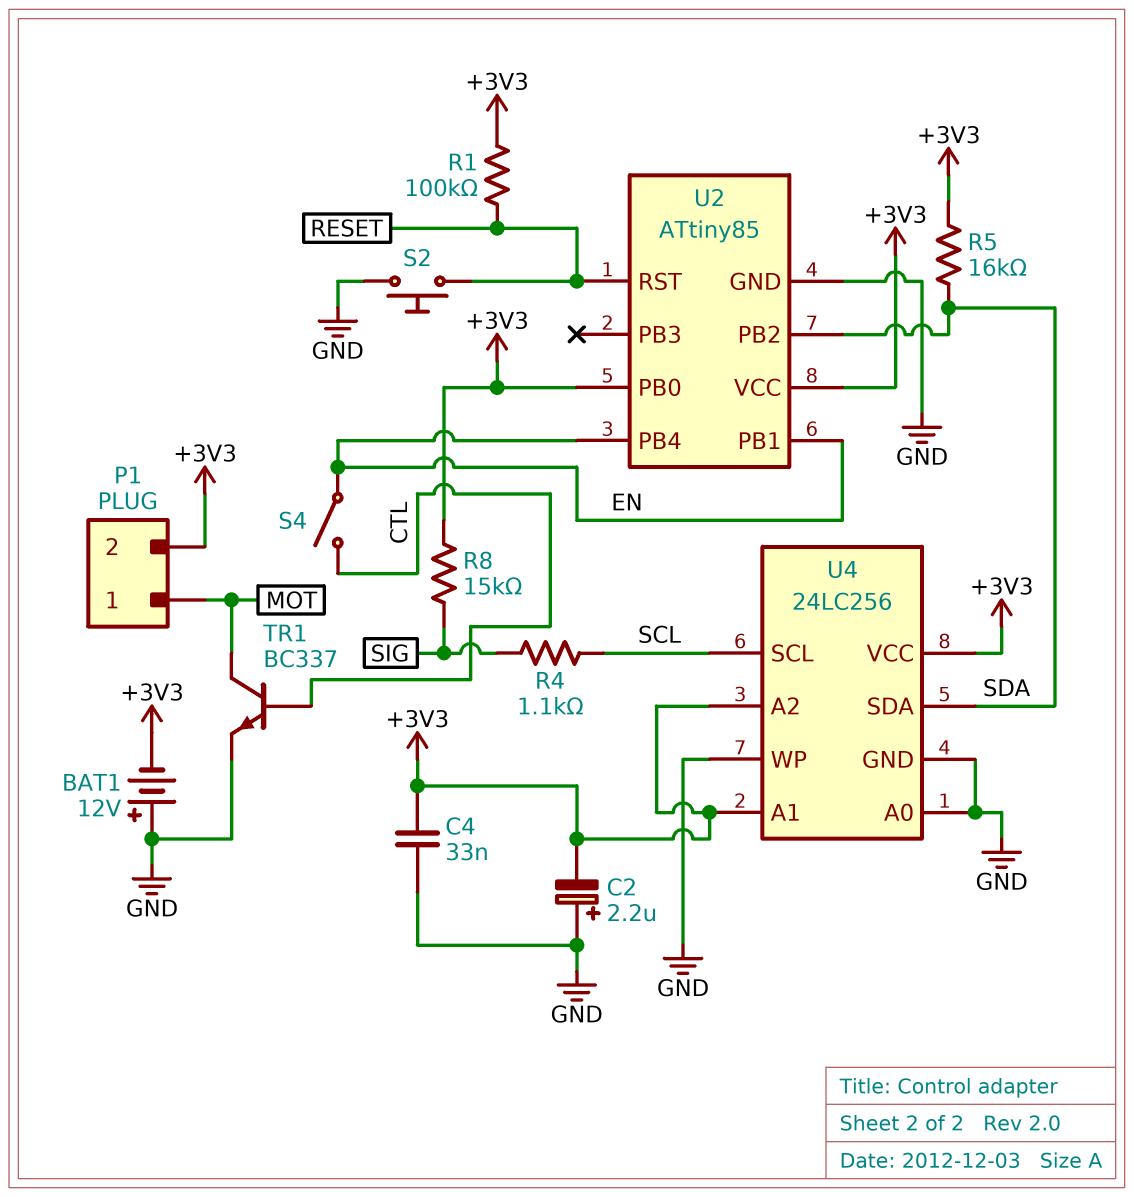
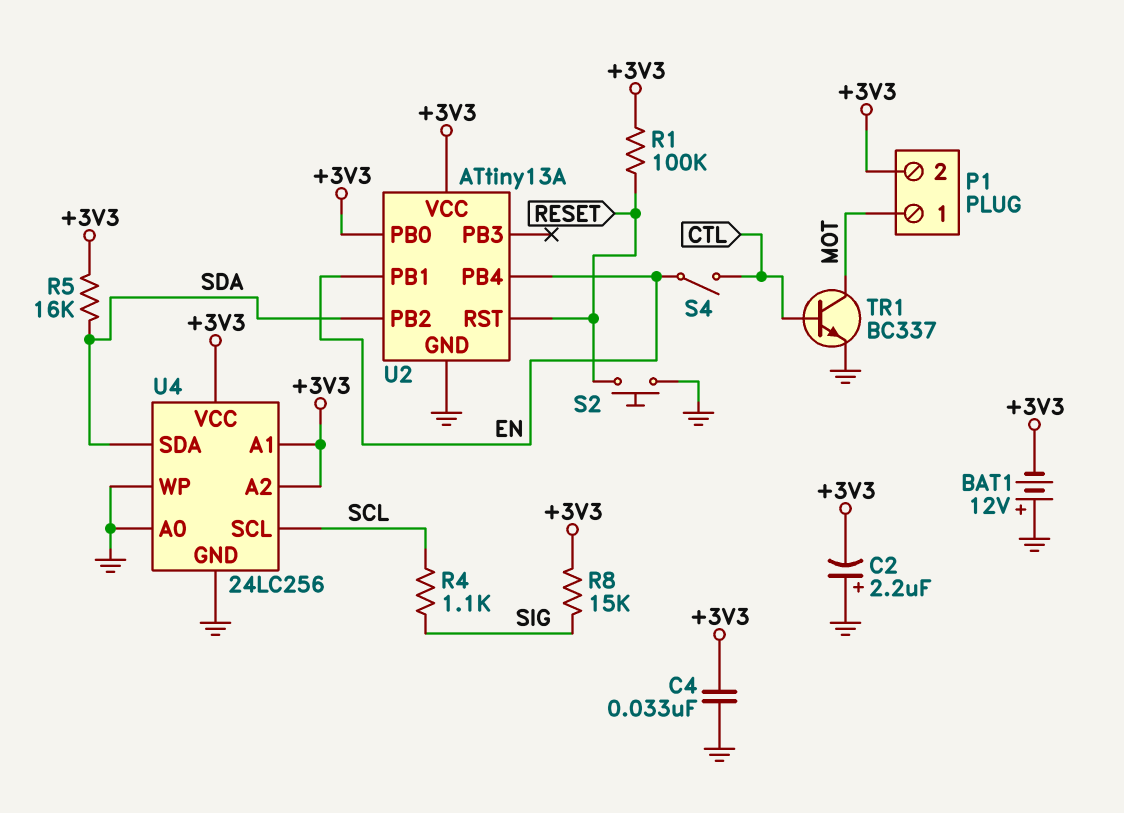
U2: ATtiny85 -> ATtiny13A

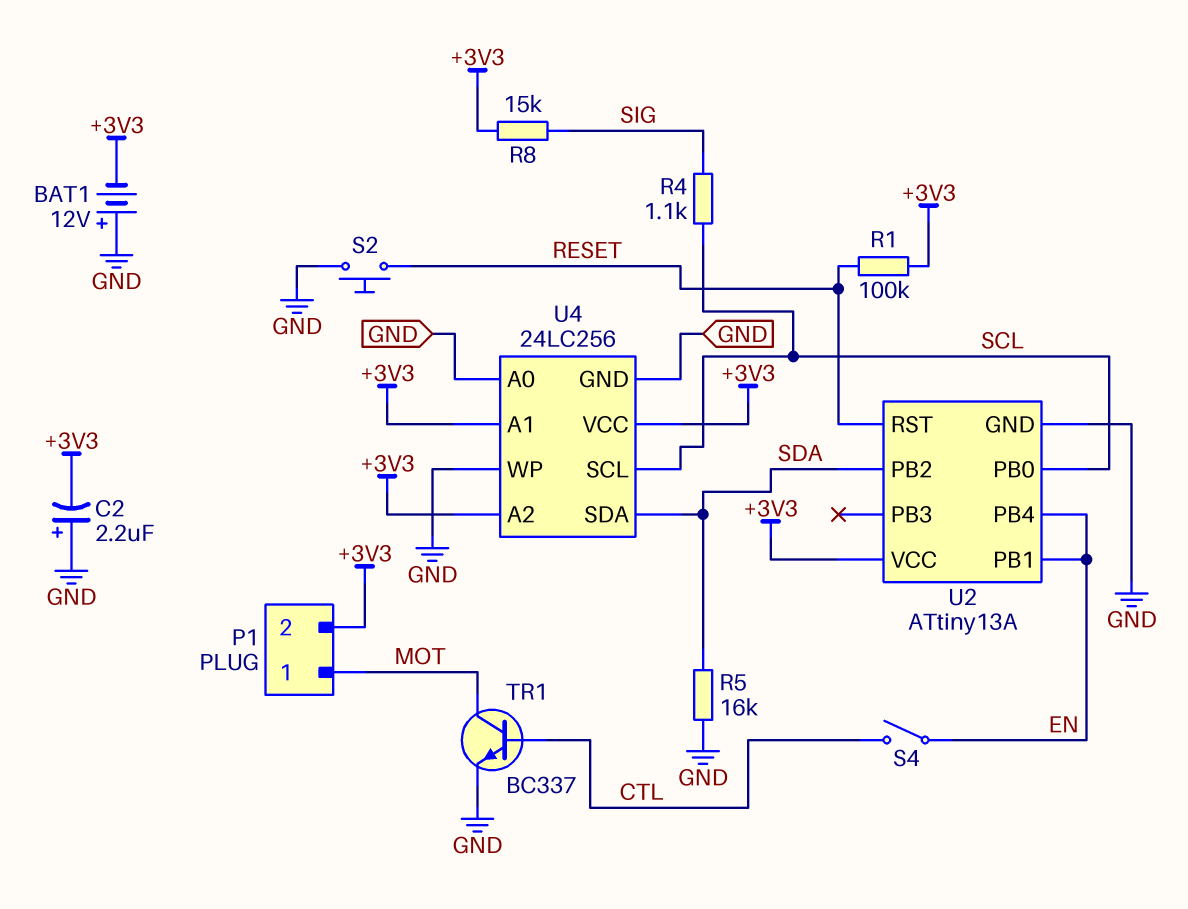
C4: 33nF (+3V3, GND) -> none
R5: 16k (+3V3, SDA) -> 16k (GND, SDA)
U2 pin PB0: +3V3 -> SCL

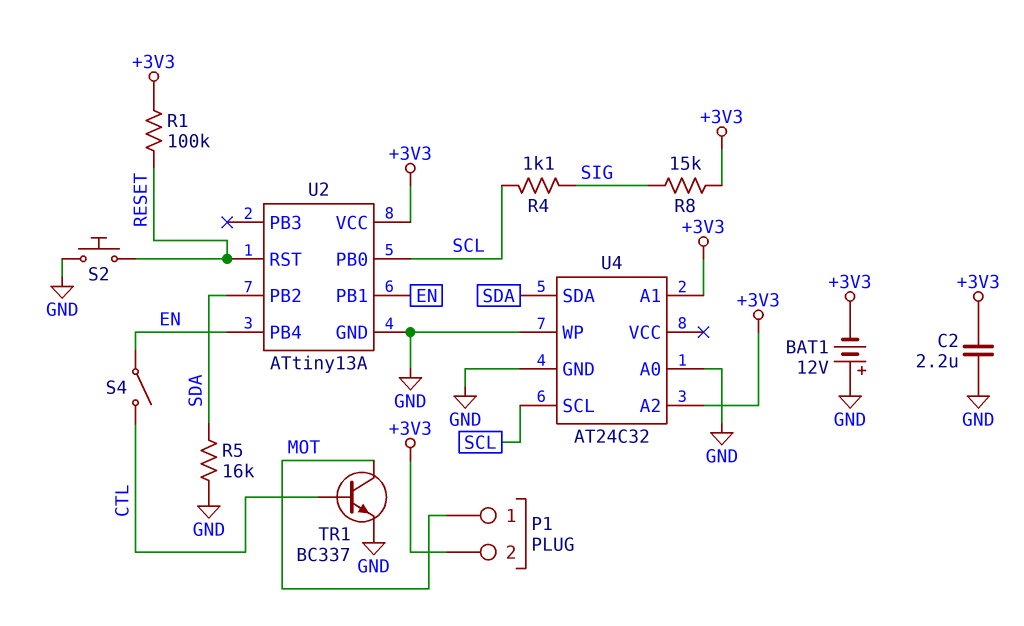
C2: 2.2uF (plus GND, minus +3V3) -> 2.2uF (+3V3, GND)
U4: 24LC256 -> AT24C32
U4 pin VCC: +3V3 -> none

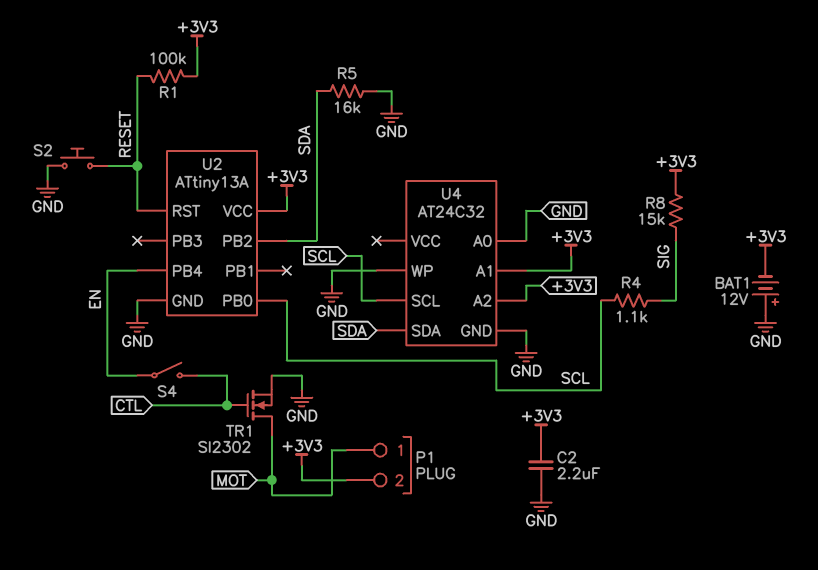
TR1: NPN BC337 (B CTL, C MOT, E GND) -> NMOS SI2302 (G CTL, D MOT, S GND)
U2 pin PB1: EN -> none

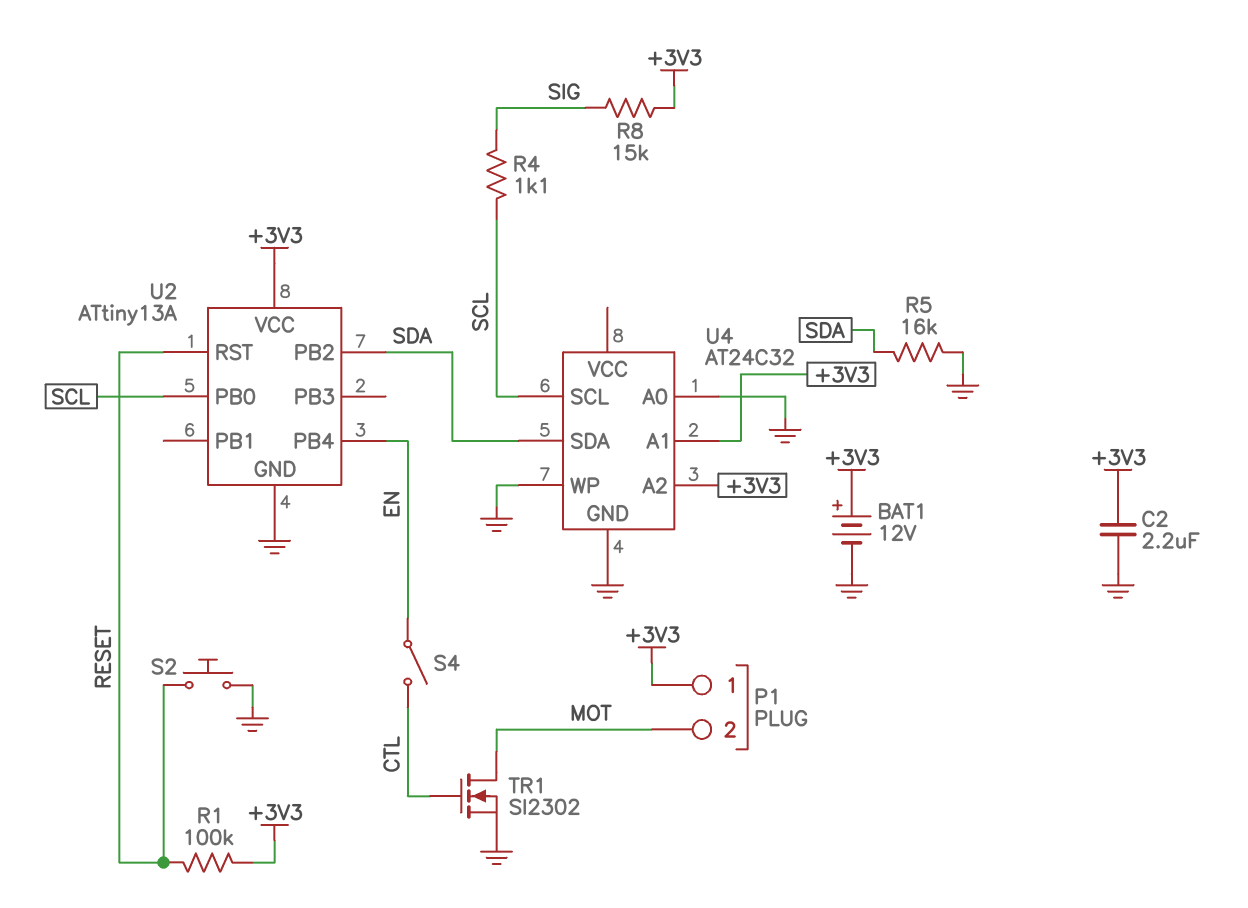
BAT1: 12V (plus GND, minus +3V3) -> 12V (plus +3V3, minus GND)
P1 pin 1: MOT -> +3V3
P1 pin 2: +3V3 -> MOT

